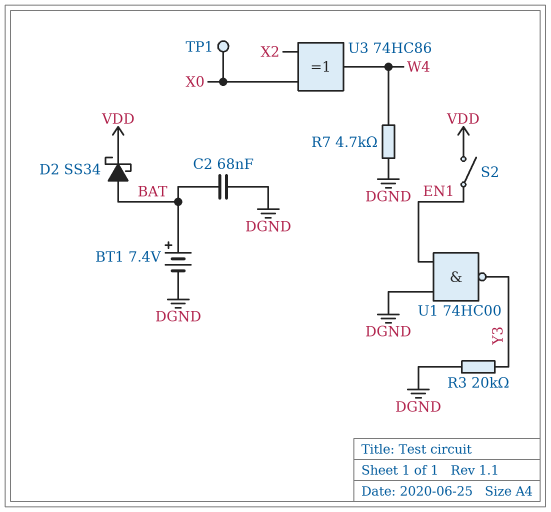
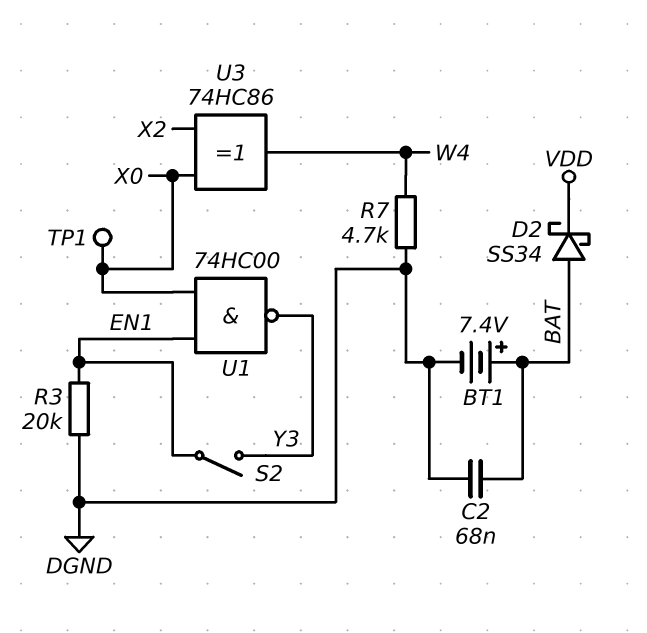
R3: 20k (DGND, Y3) -> 20k (DGND, EN1)
S2: switch (EN1, VDD) -> switch (EN1, Y3)
U1: NAND 74HC00 (in DGND, in EN1, out Y3) -> NAND 74HC00 (in EN1, in X0, out Y3)

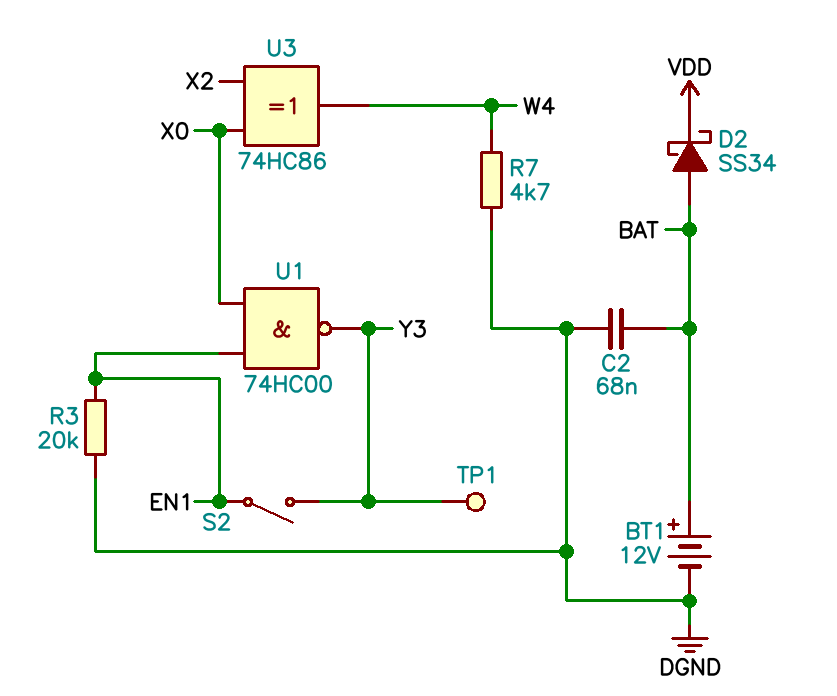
BT1: 7.4V (plus BAT, minus DGND) -> 12V (plus BAT, minus DGND)
TP1: test point (X0) -> test point (Y3)

